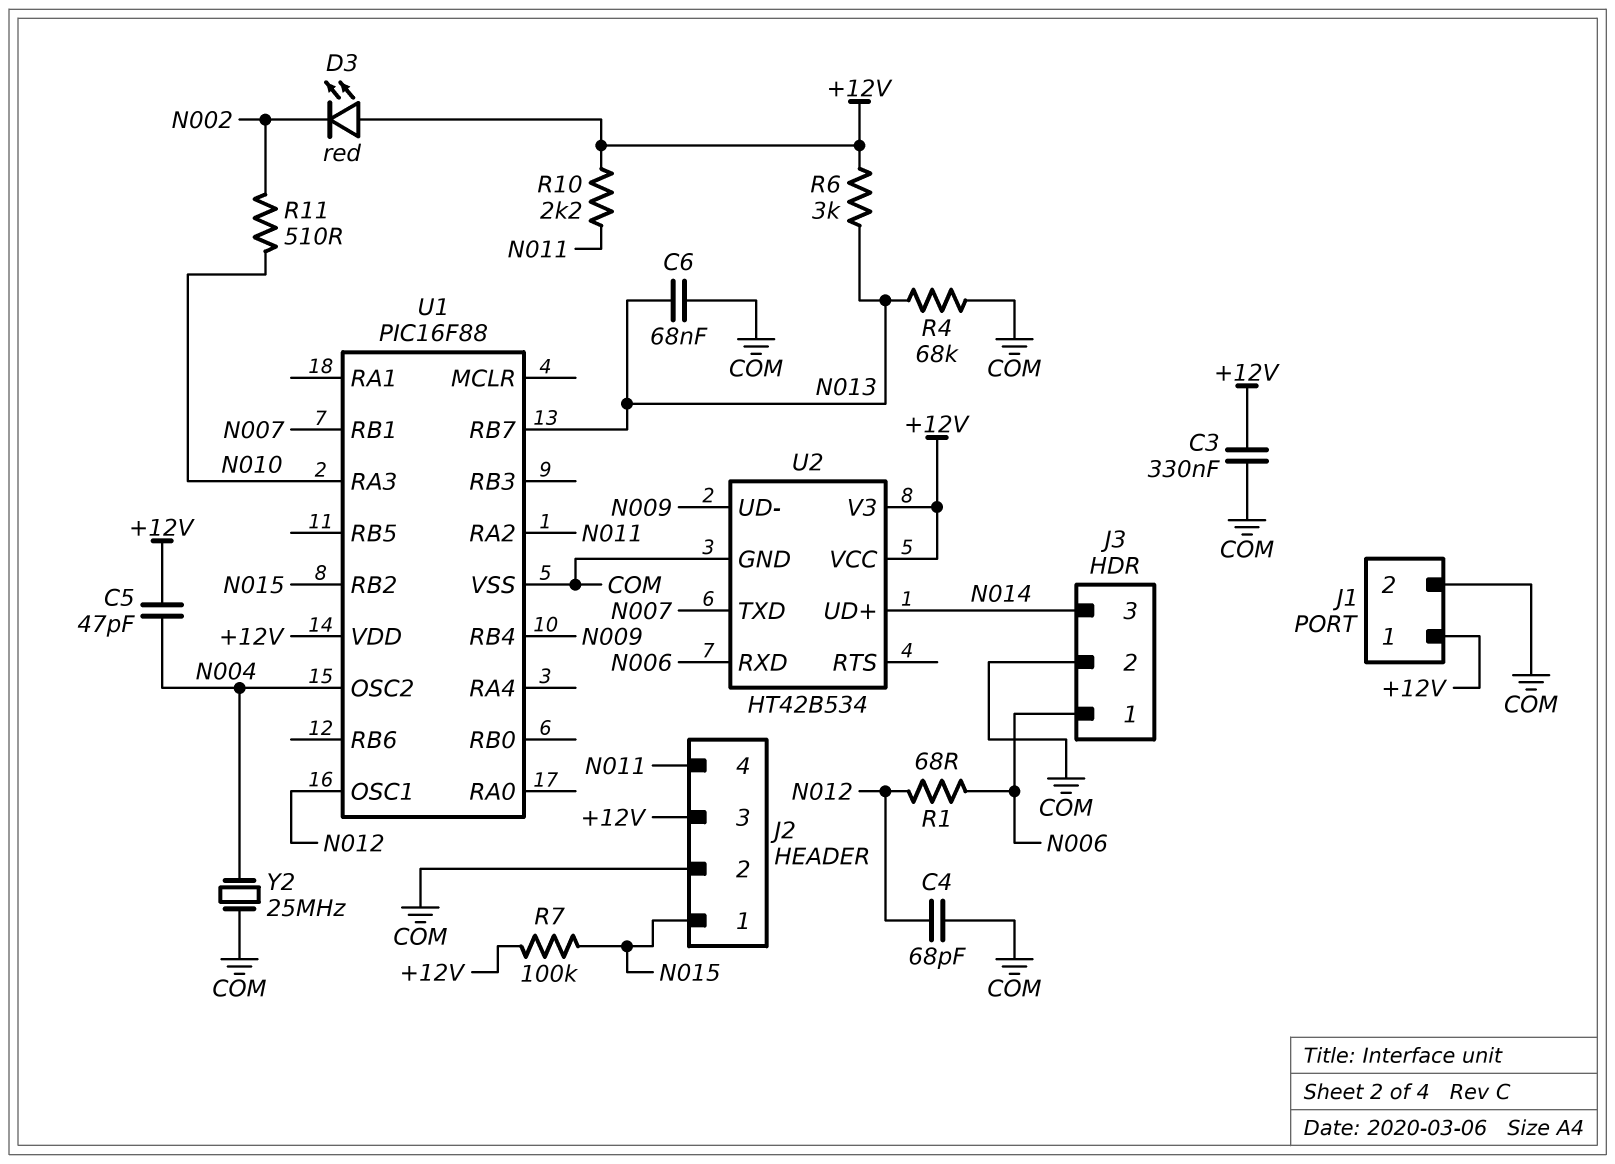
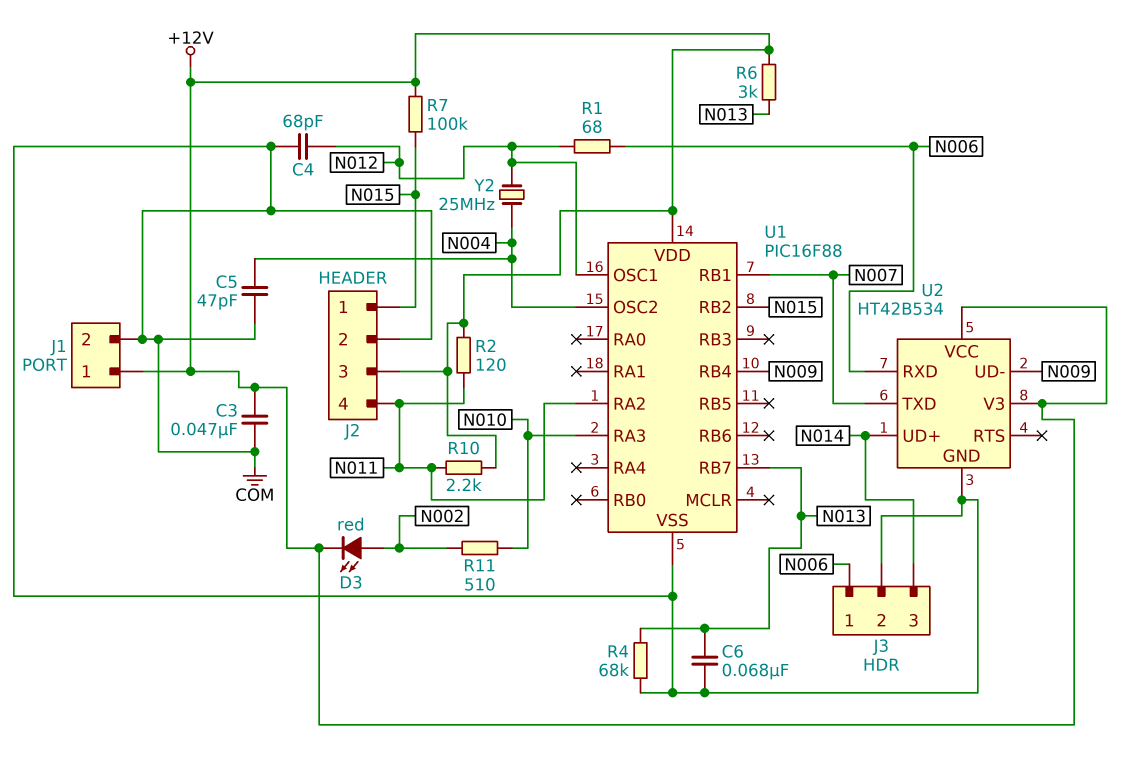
C3: 330nF (+12V, COM) -> 47nF (+12V, COM)
C5: 47pF (+12V, N004) -> 47pF (COM, N004)
D3: LED red (A +12V, K N002) -> LED red (A N002, K +12V)
R2: none -> 120 (+12V, N011)
Y2: 25MHz (COM, N004) -> 25MHz (N004, N012)

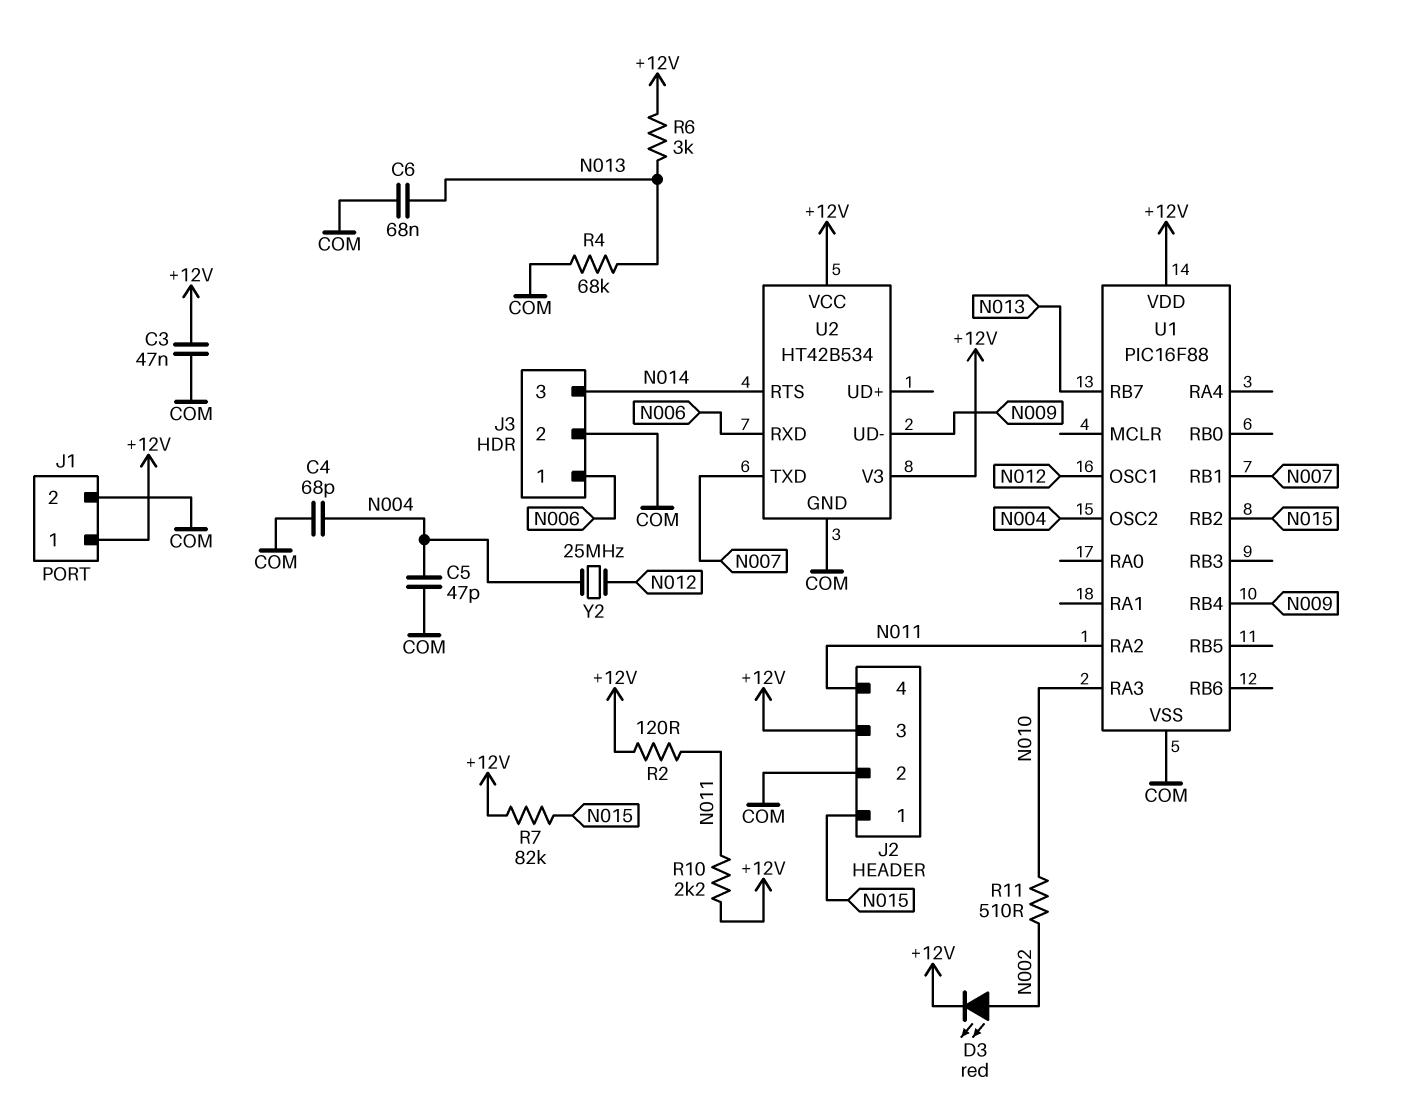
C4: 68pF (COM, N012) -> 68pF (COM, N004)
R1: 68 (N006, N012) -> none
R7: 100k (+12V, N015) -> 82k (+12V, N015)
U2 pin RTS: none -> N014
U2 pin UD+: N014 -> none

